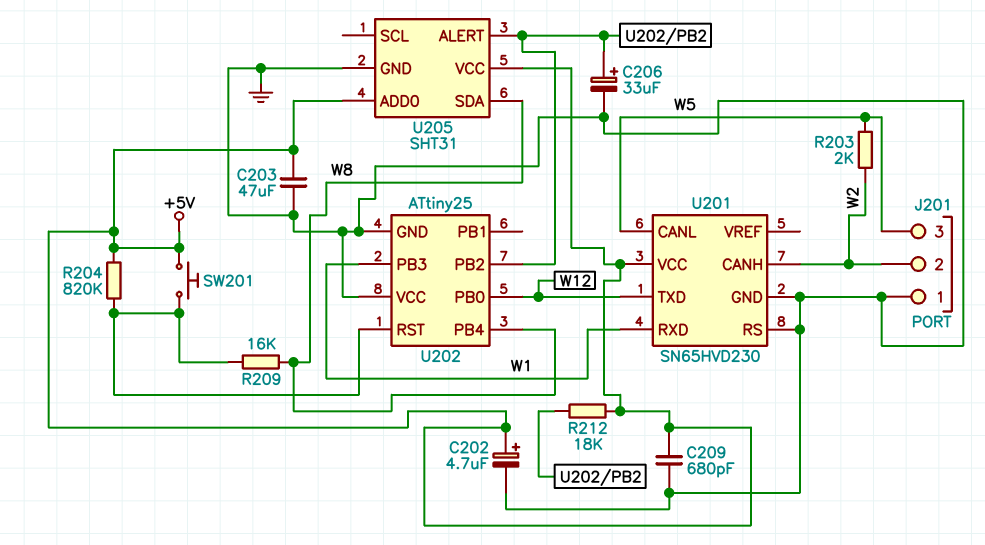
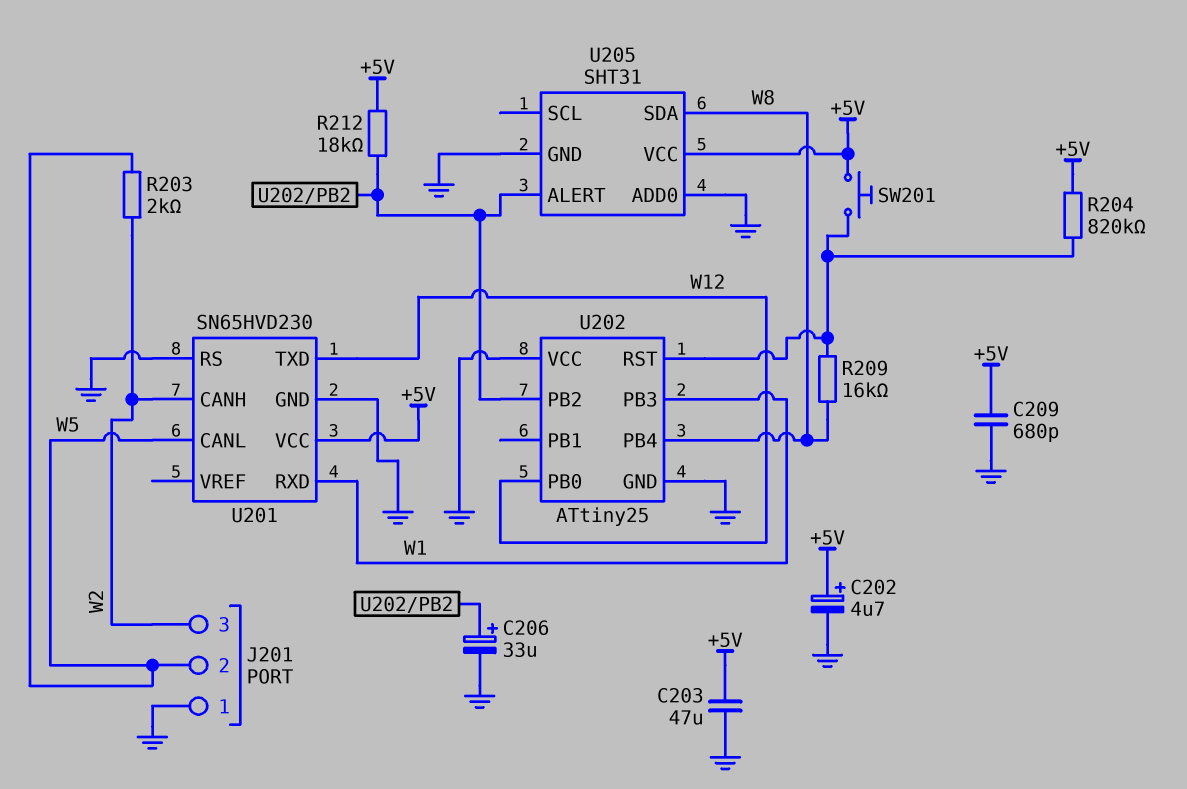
J201 pin 2: W2 -> W5
J201 pin 3: W5 -> W2
U205 pin ADD0: +5V -> GND

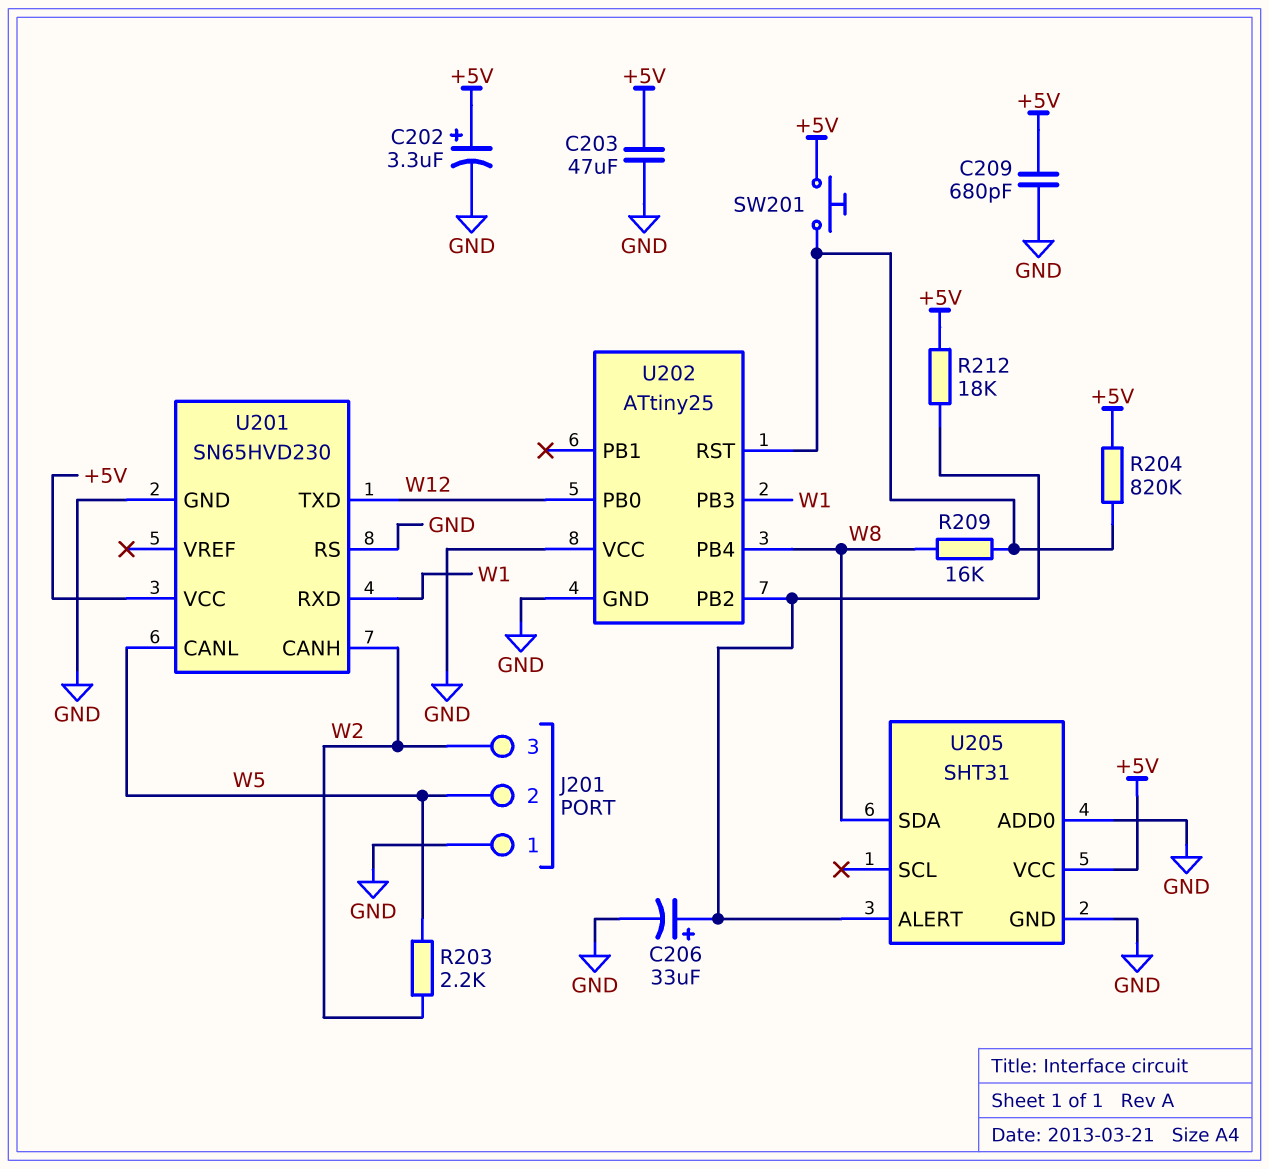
C202: 4.7uF (plus +5V, minus GND) -> 3.3uF (plus +5V, minus GND)
R203: 2k (W2, W5) -> 2.2k (W2, W5)

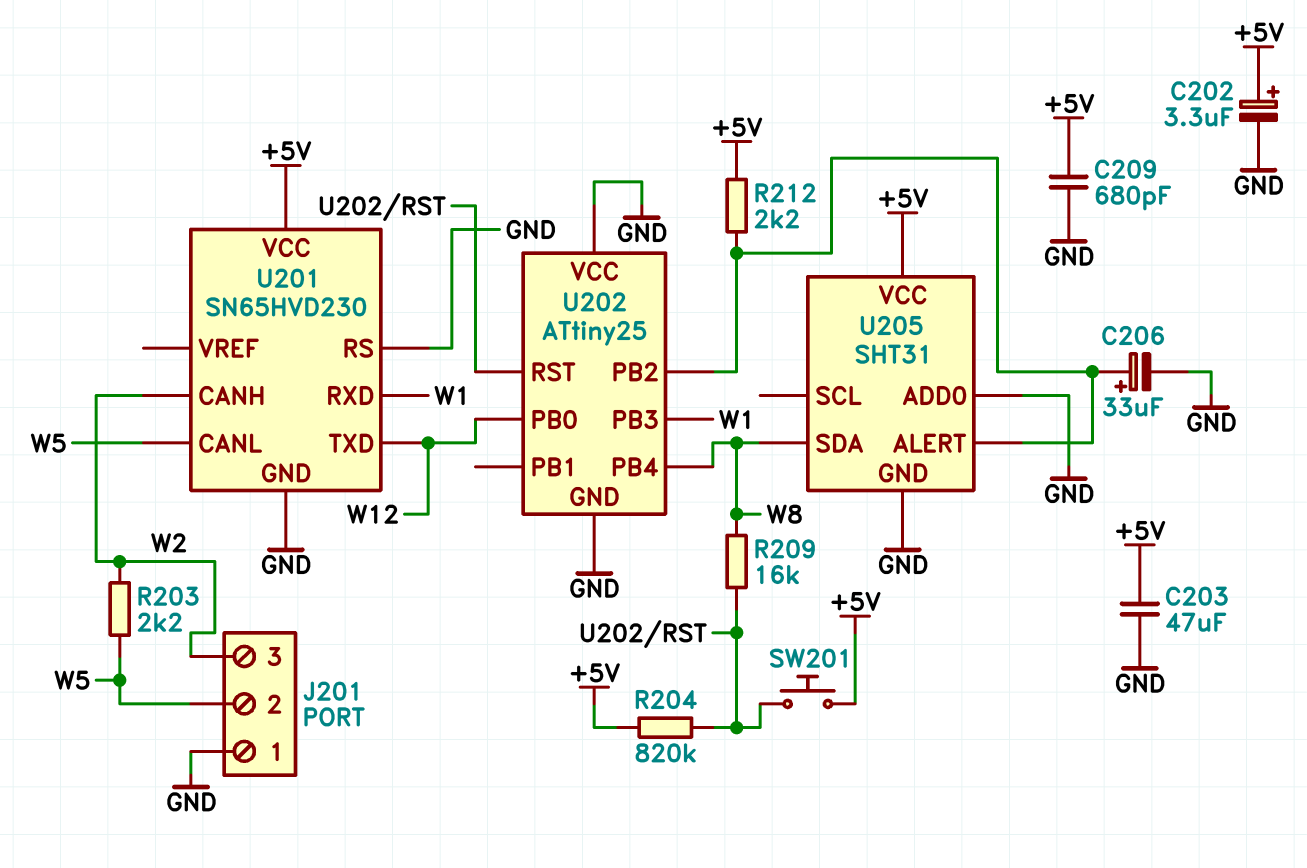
R212: 18k (+5V, U202/PB2) -> 2.2k (+5V, U202/PB2)

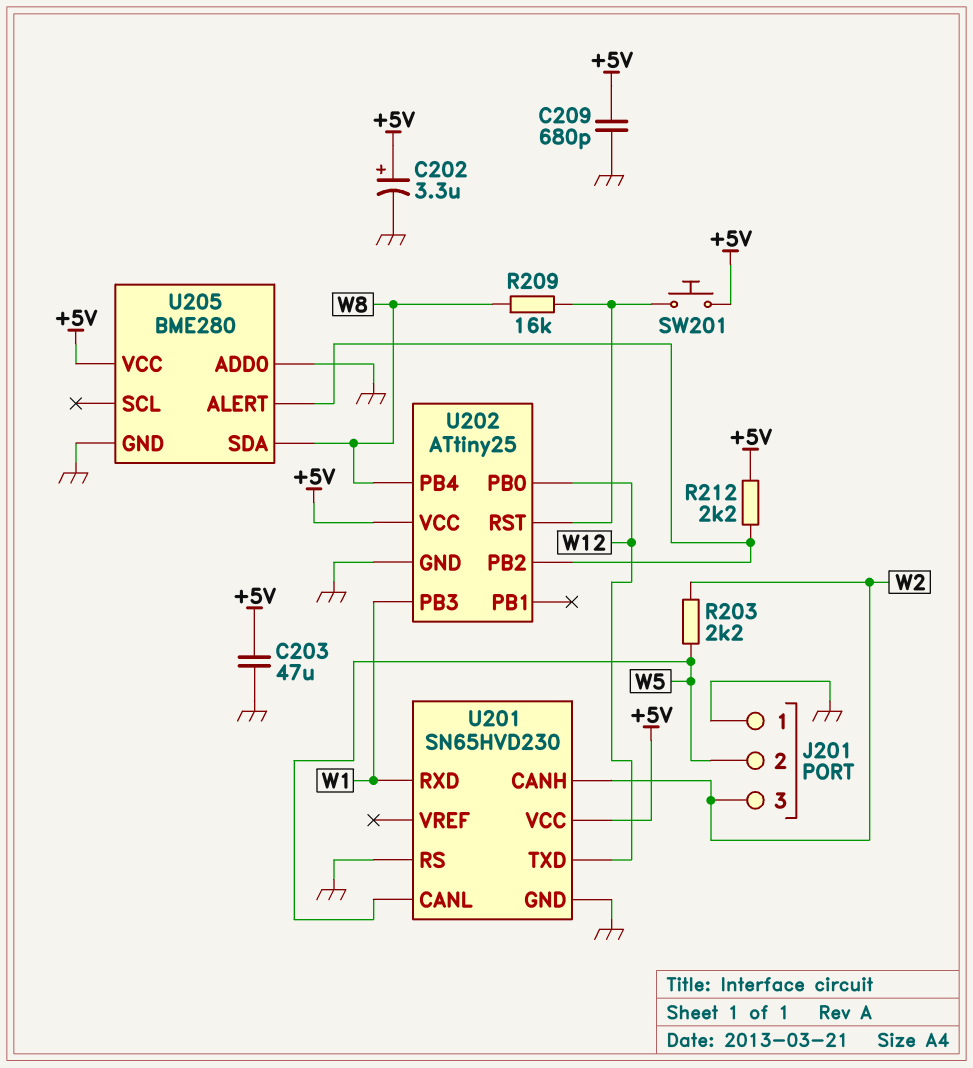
C206: 33uF (plus U202/PB2, minus GND) -> none
R204: 820k (+5V, U202/RST) -> none
U202 pin VCC: GND -> +5V
U205: SHT31 -> BME280

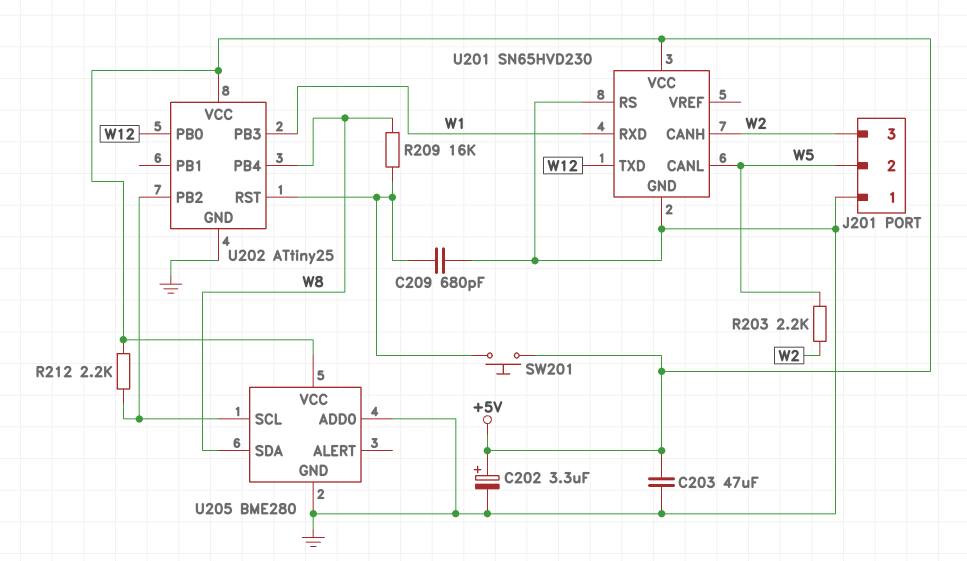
C209: 680pF (+5V, GND) -> 680pF (GND, U202/RST)
U205 pin ALERT: U202/PB2 -> none
U205 pin SCL: none -> U202/PB2

